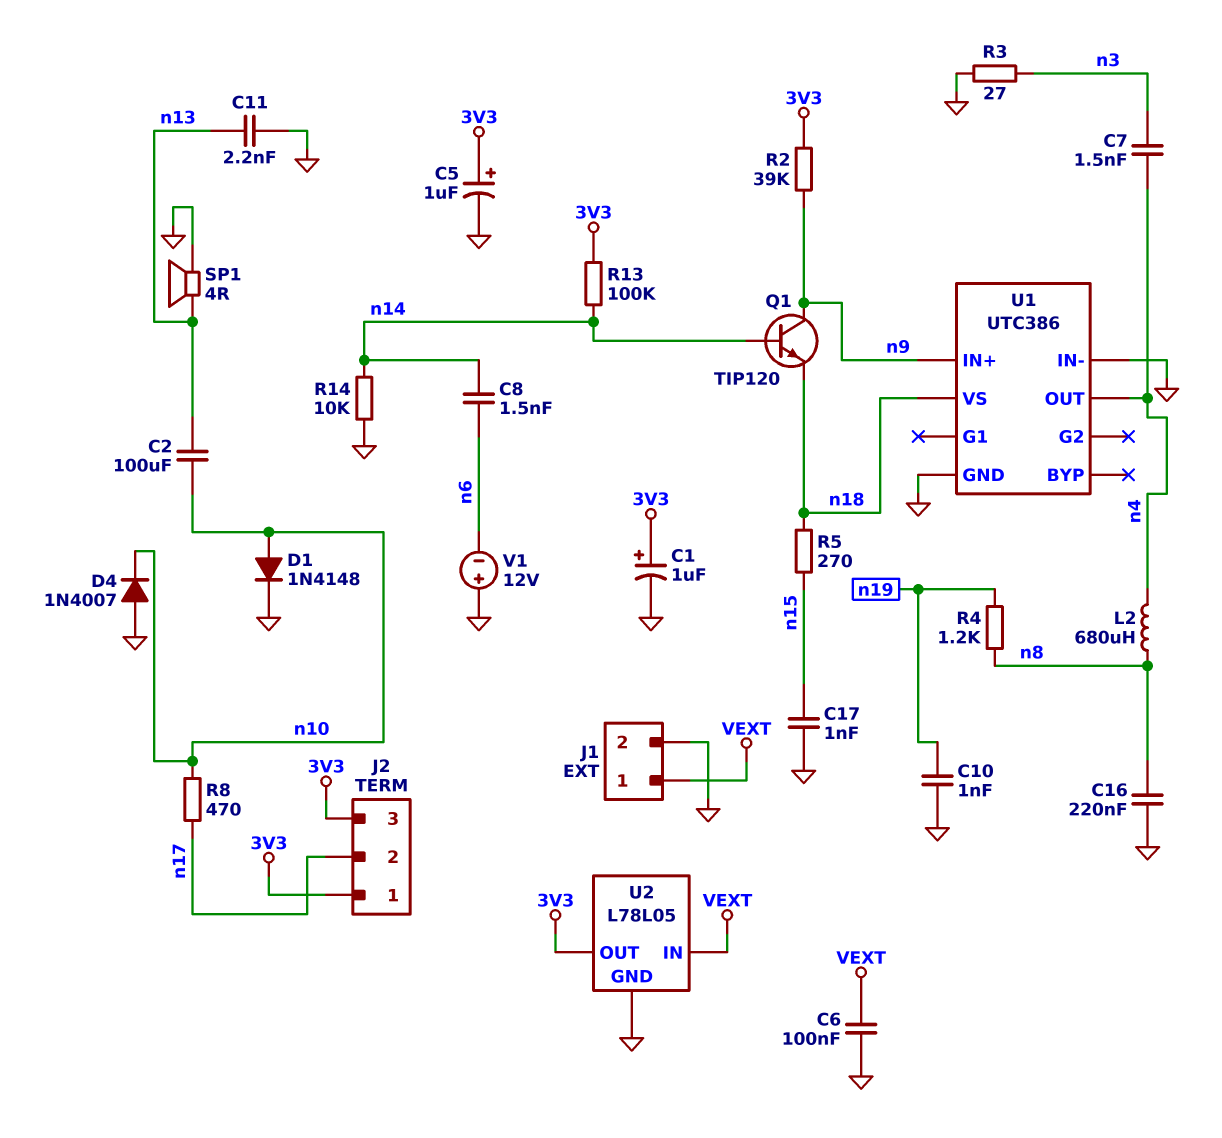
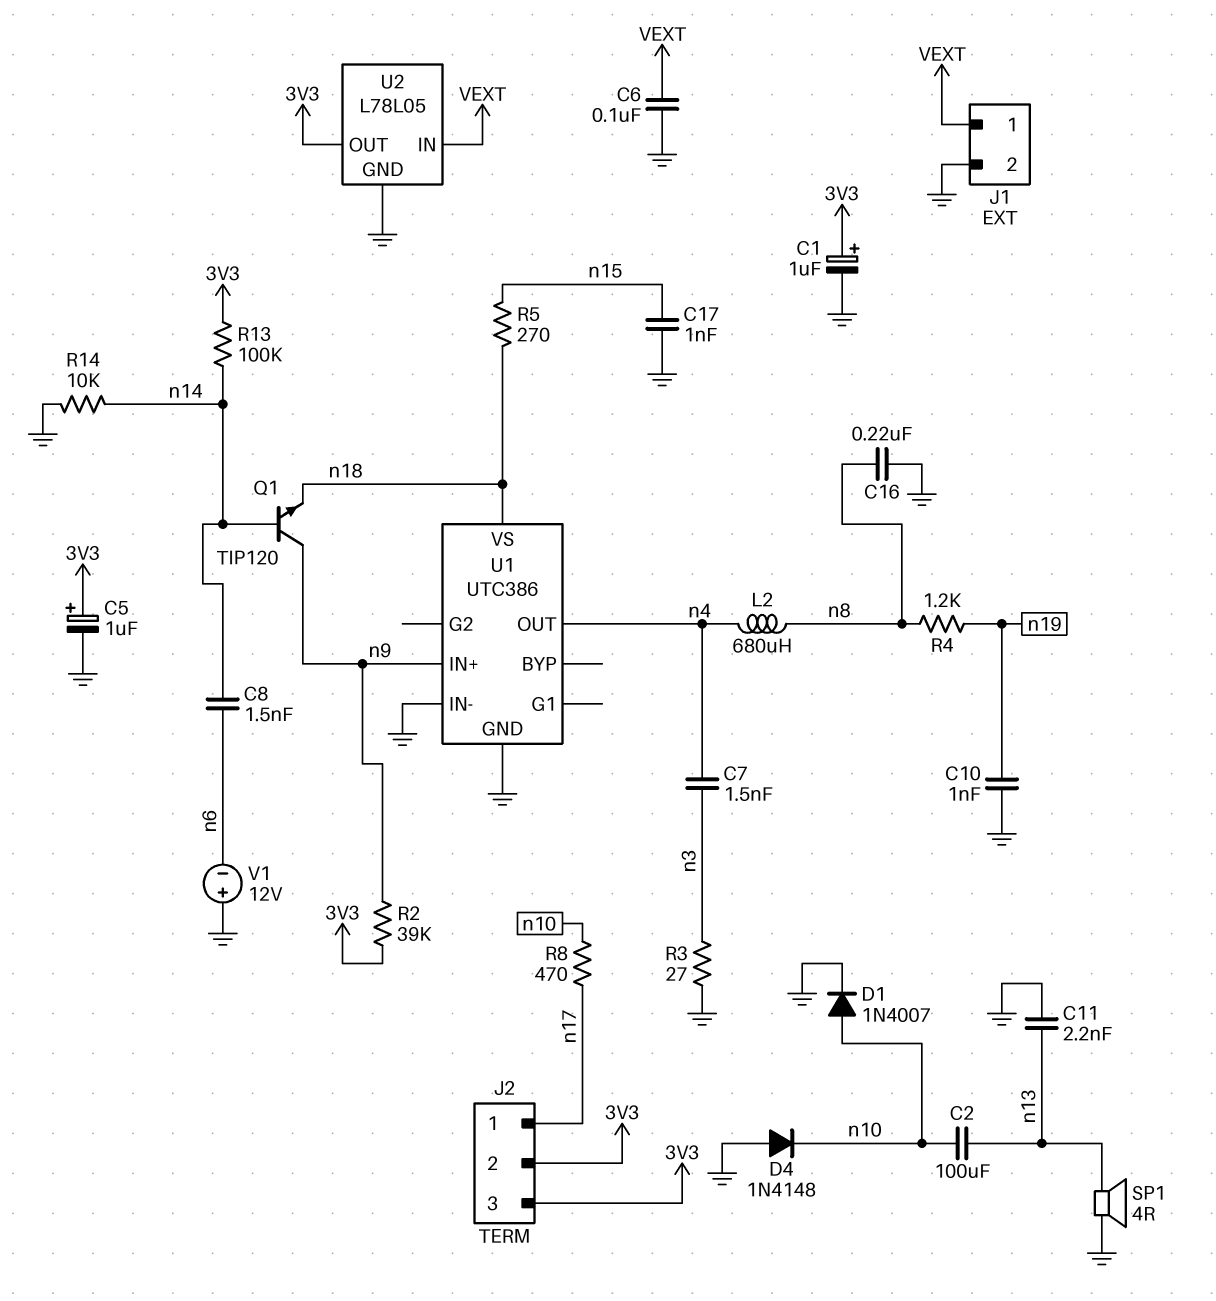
D1: diode 1N4148 (A n10, K GND) -> diode 1N4007 (A n10, K GND)
D4: diode 1N4007 (A GND, K n10) -> diode 1N4148 (A GND, K n10)
J2 pin 1: 3V3 -> n17
J2 pin 2: n17 -> 3V3

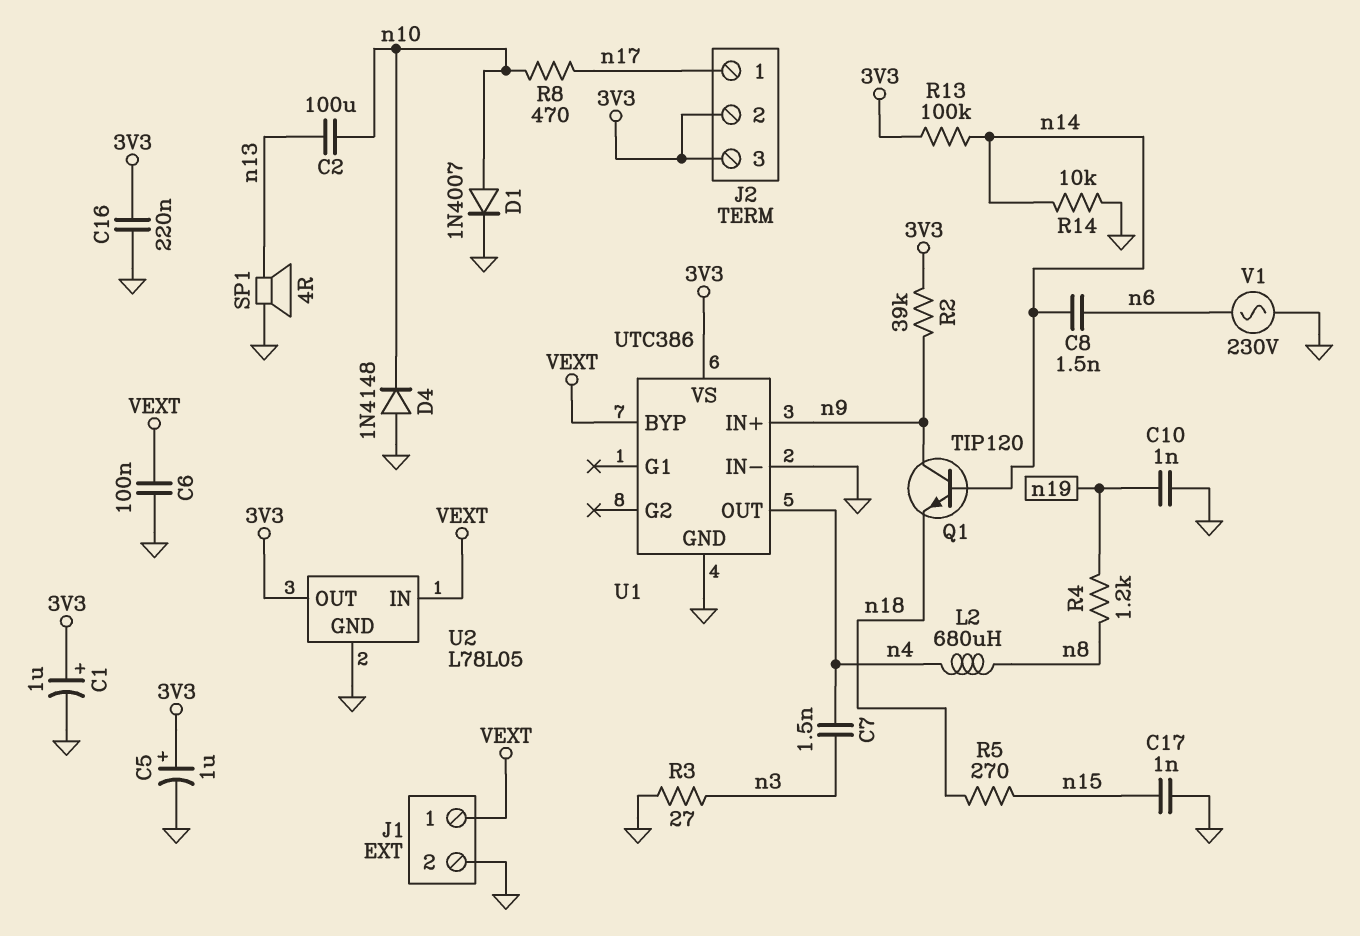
C11: 2.2nF (GND, n13) -> none
C16: 220nF (GND, n8) -> 220nF (3V3, GND)
U1 pin BYP: none -> VEXT
U1 pin VS: n18 -> 3V3
V1: 12V (plus GND, minus n6) -> AC 230V (GND, n6)

